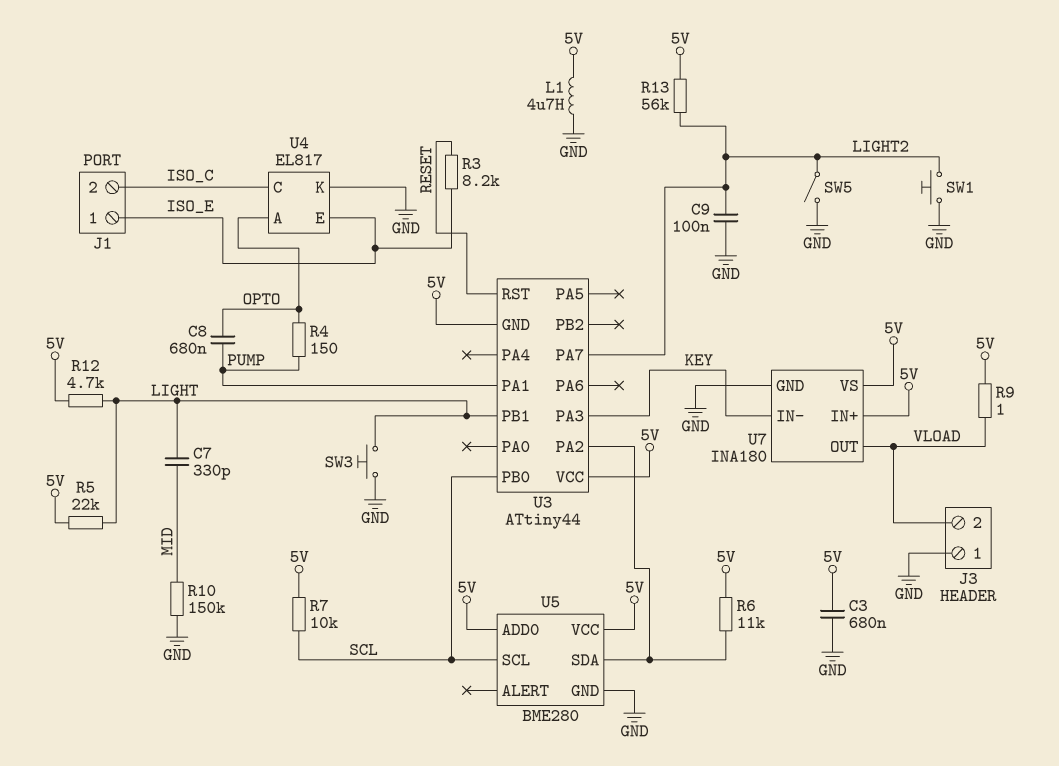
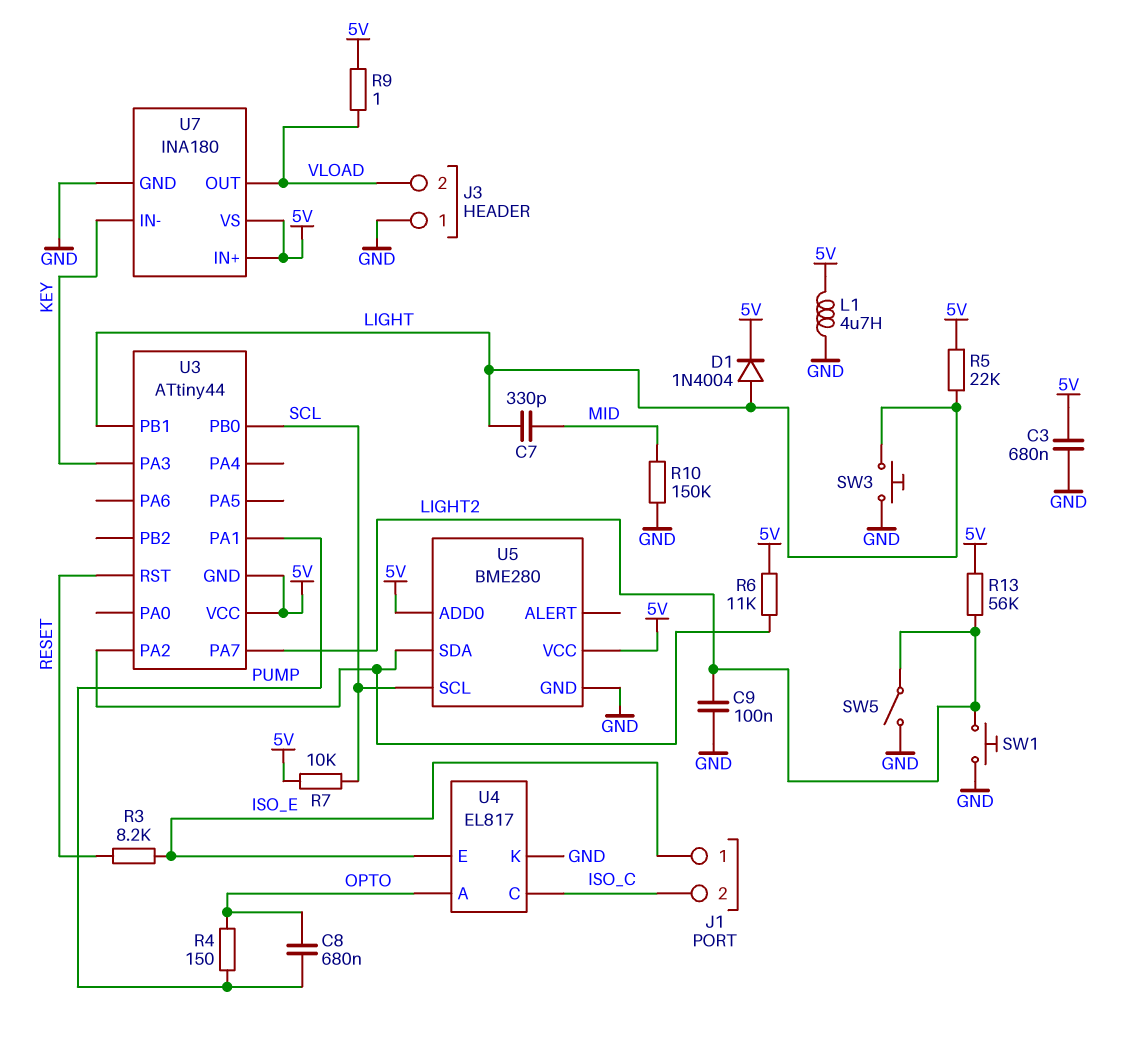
D1: none -> diode 1N4004 (A LIGHT, K 5V)
R12: 4.7k (5V, LIGHT) -> none

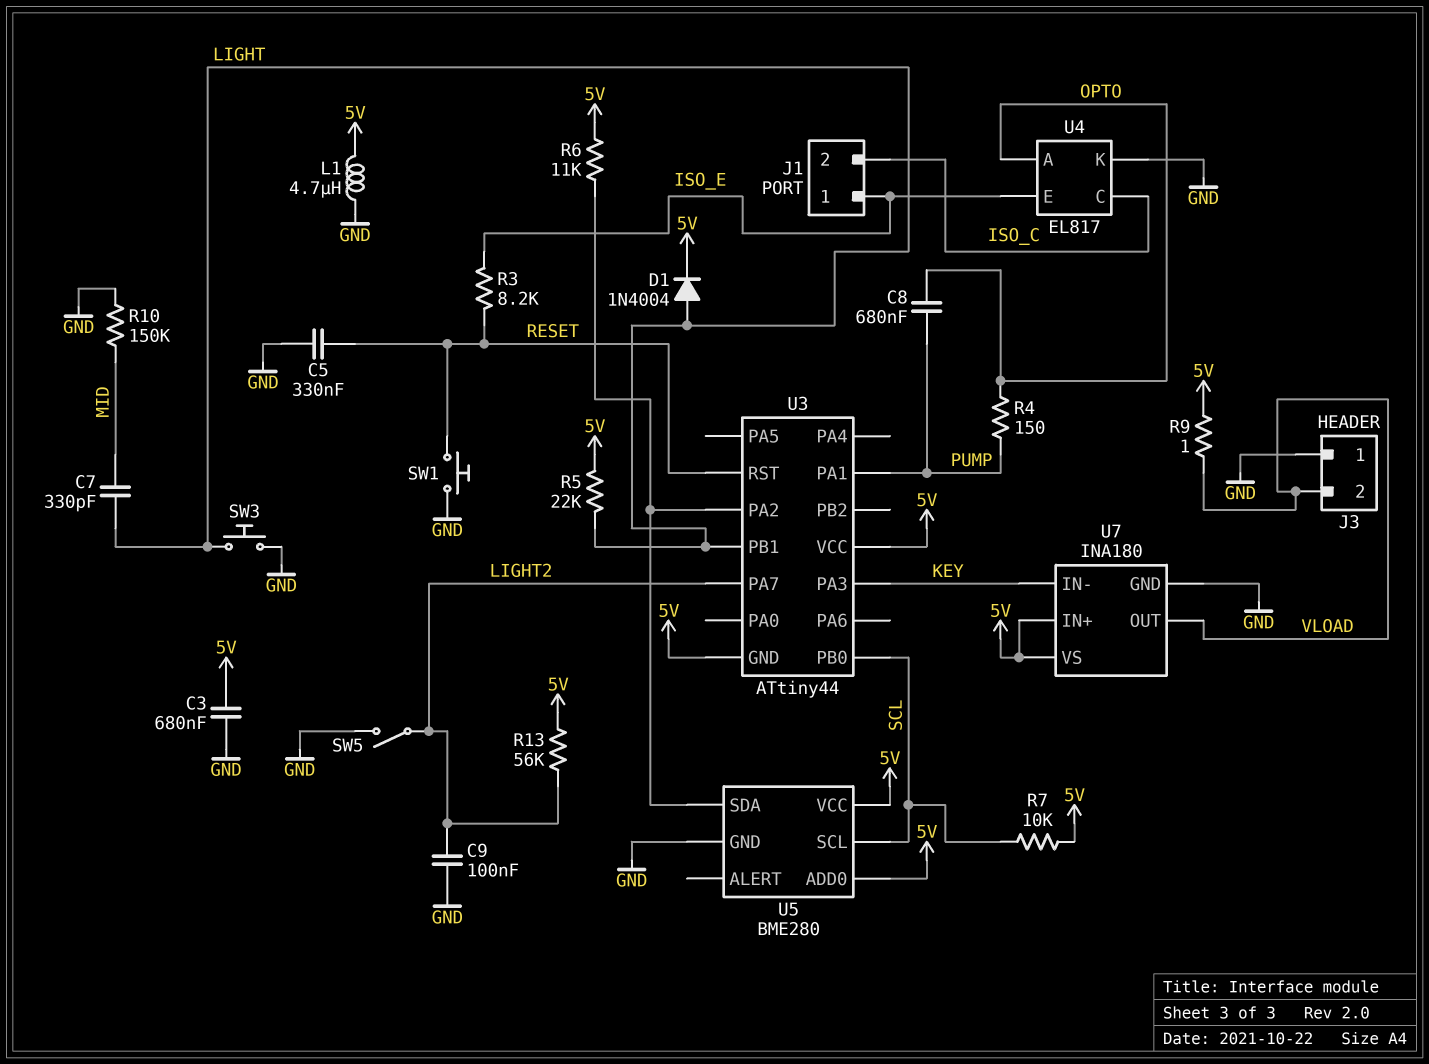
C5: none -> 330nF (GND, RESET)
SW1: button (GND, LIGHT2) -> button (GND, RESET)

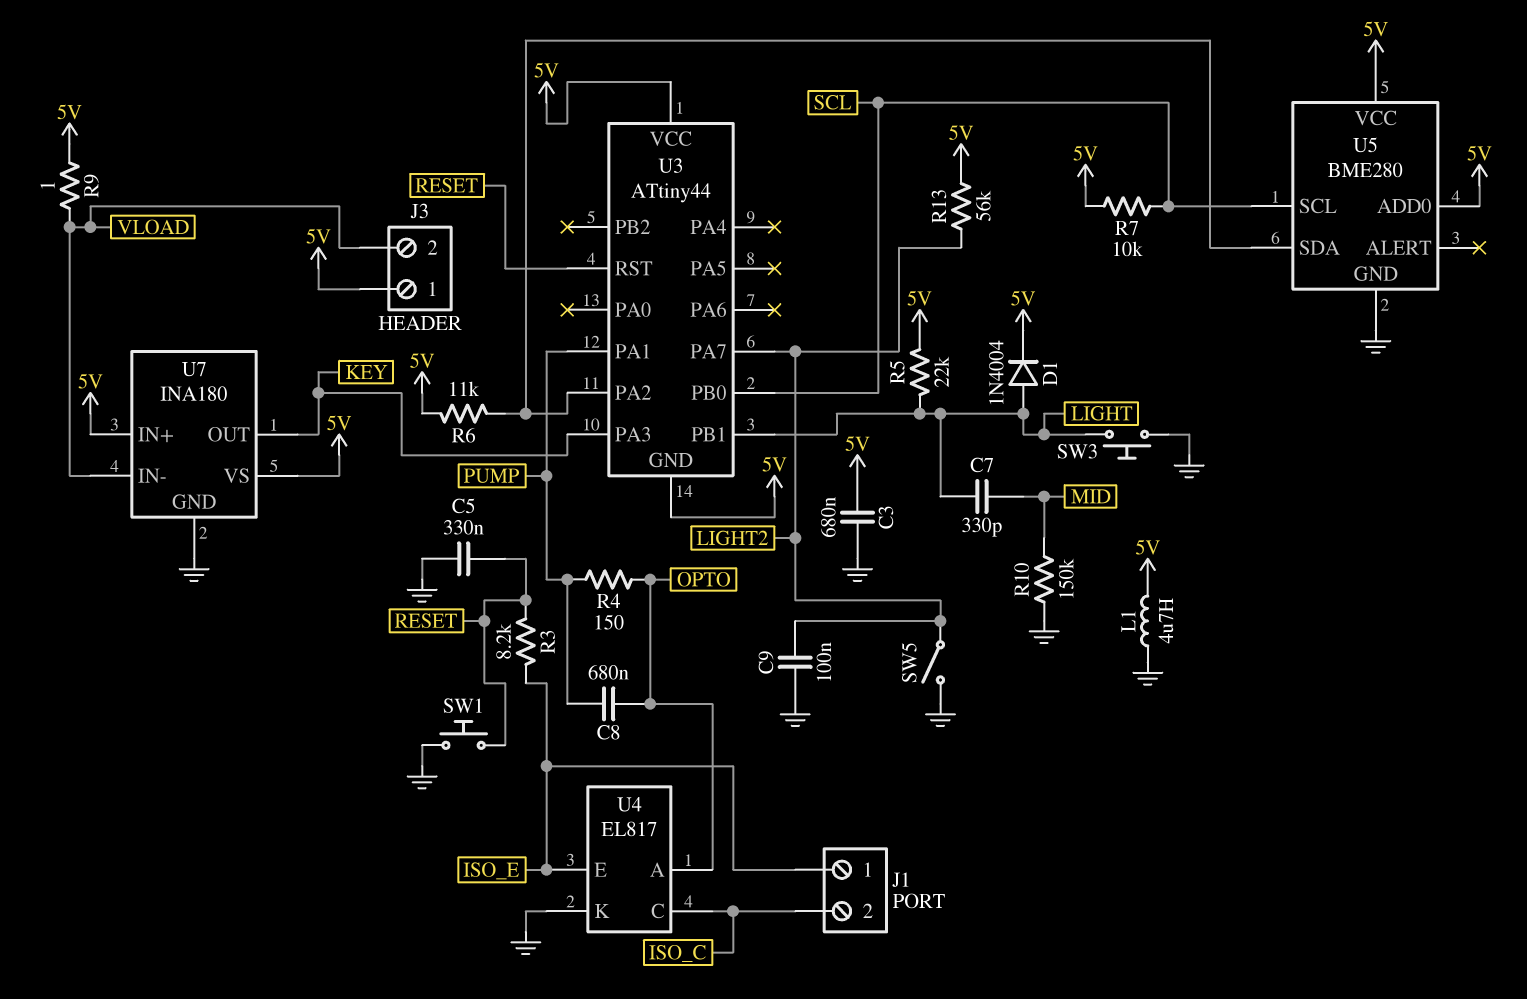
J3 pin 1: GND -> 5V
U7 pin IN-: KEY -> VLOAD
U7 pin OUT: VLOAD -> KEY

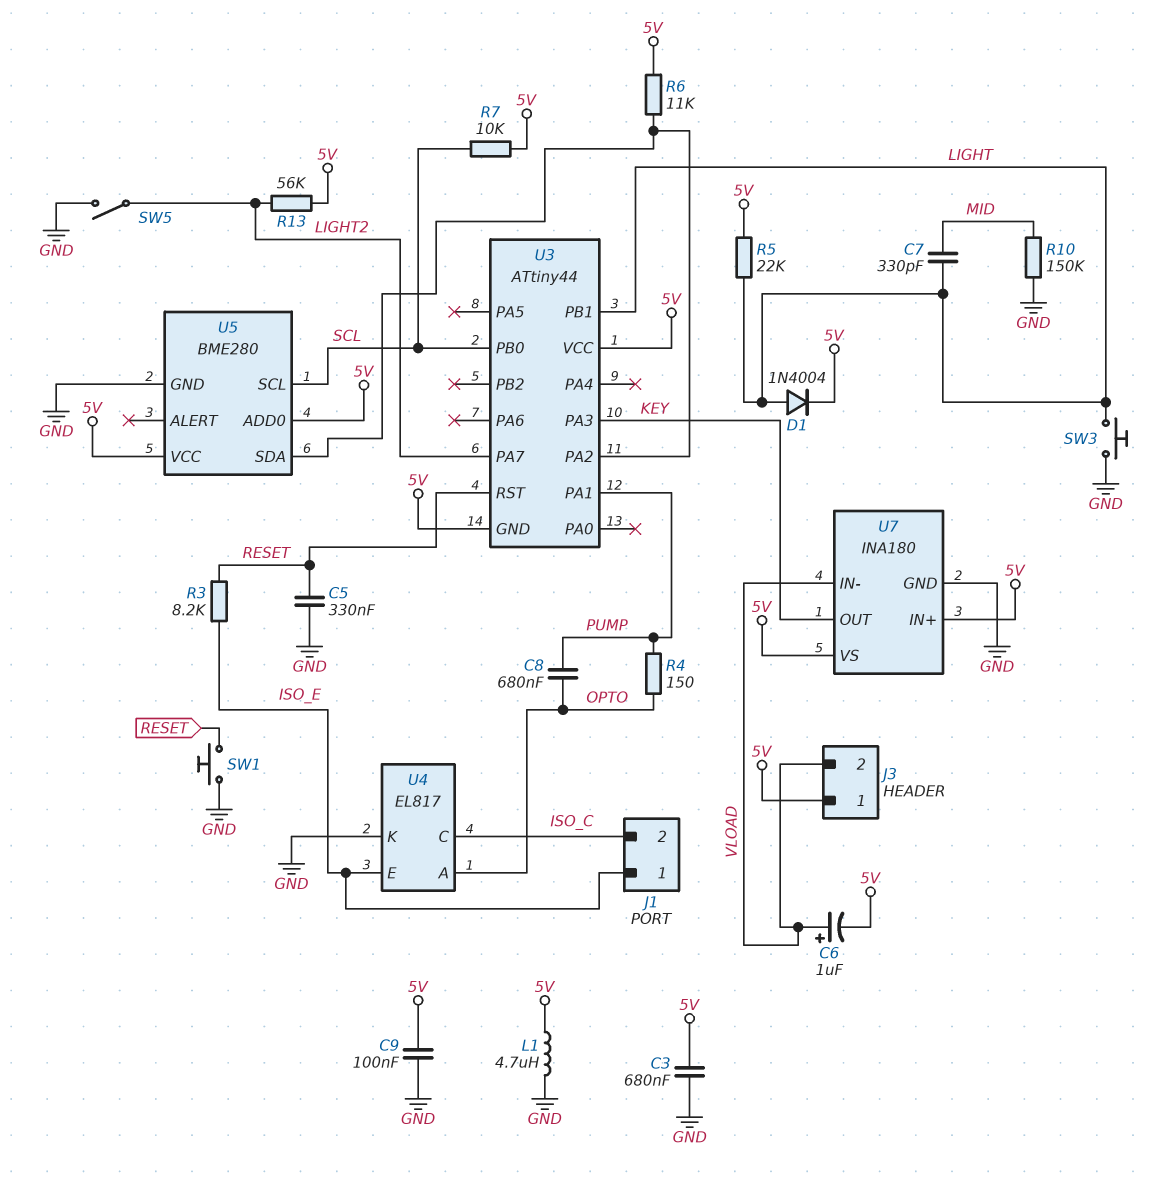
C6: none -> 1uF (plus VLOAD, minus 5V)
C9: 100nF (GND, LIGHT2) -> 100nF (5V, GND)
R9: 1 (5V, VLOAD) -> none

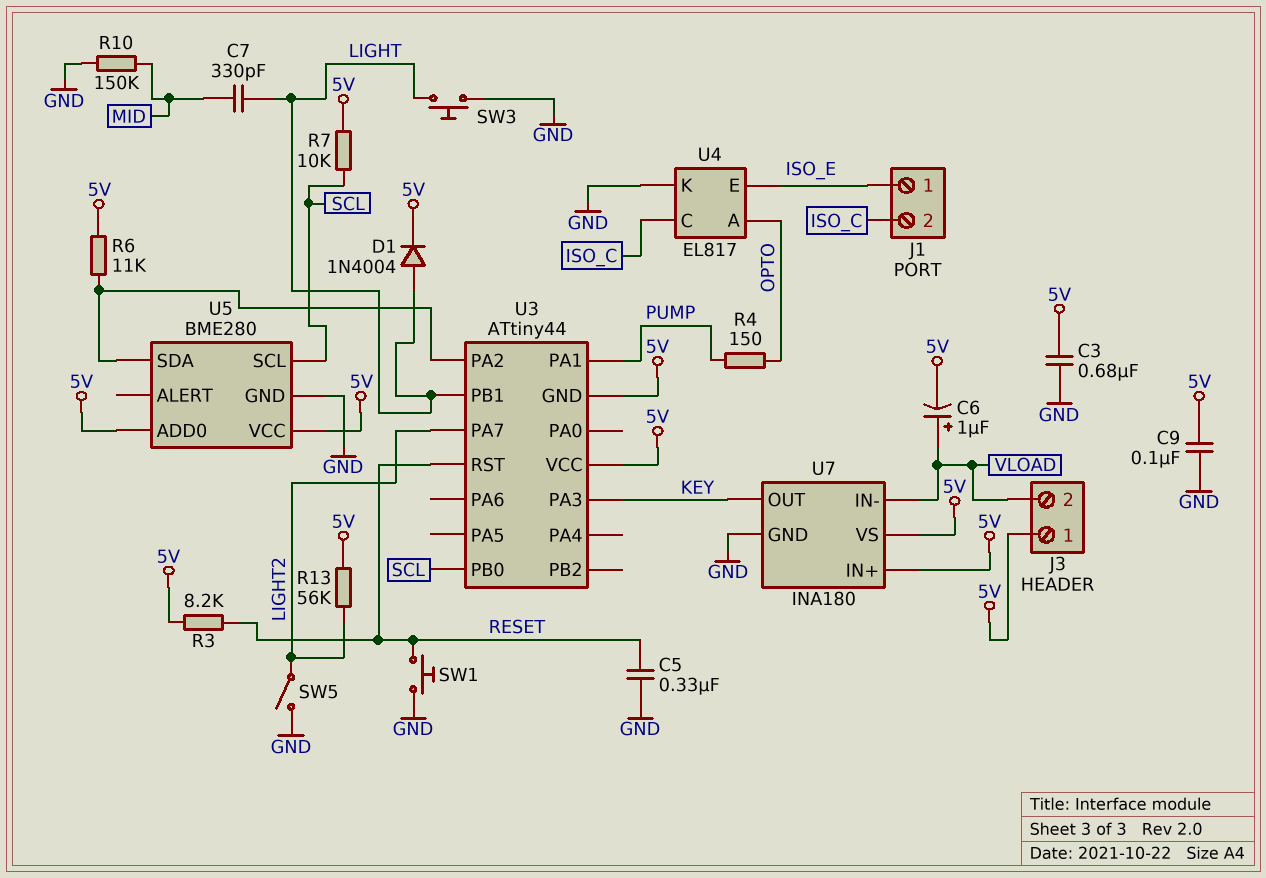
C8: 680nF (OPTO, PUMP) -> none
L1: 4.7uH (5V, GND) -> none
R3: 8.2k (ISO_E, RESET) -> 8.2k (5V, RESET)
R5: 22k (5V, LIGHT) -> none

